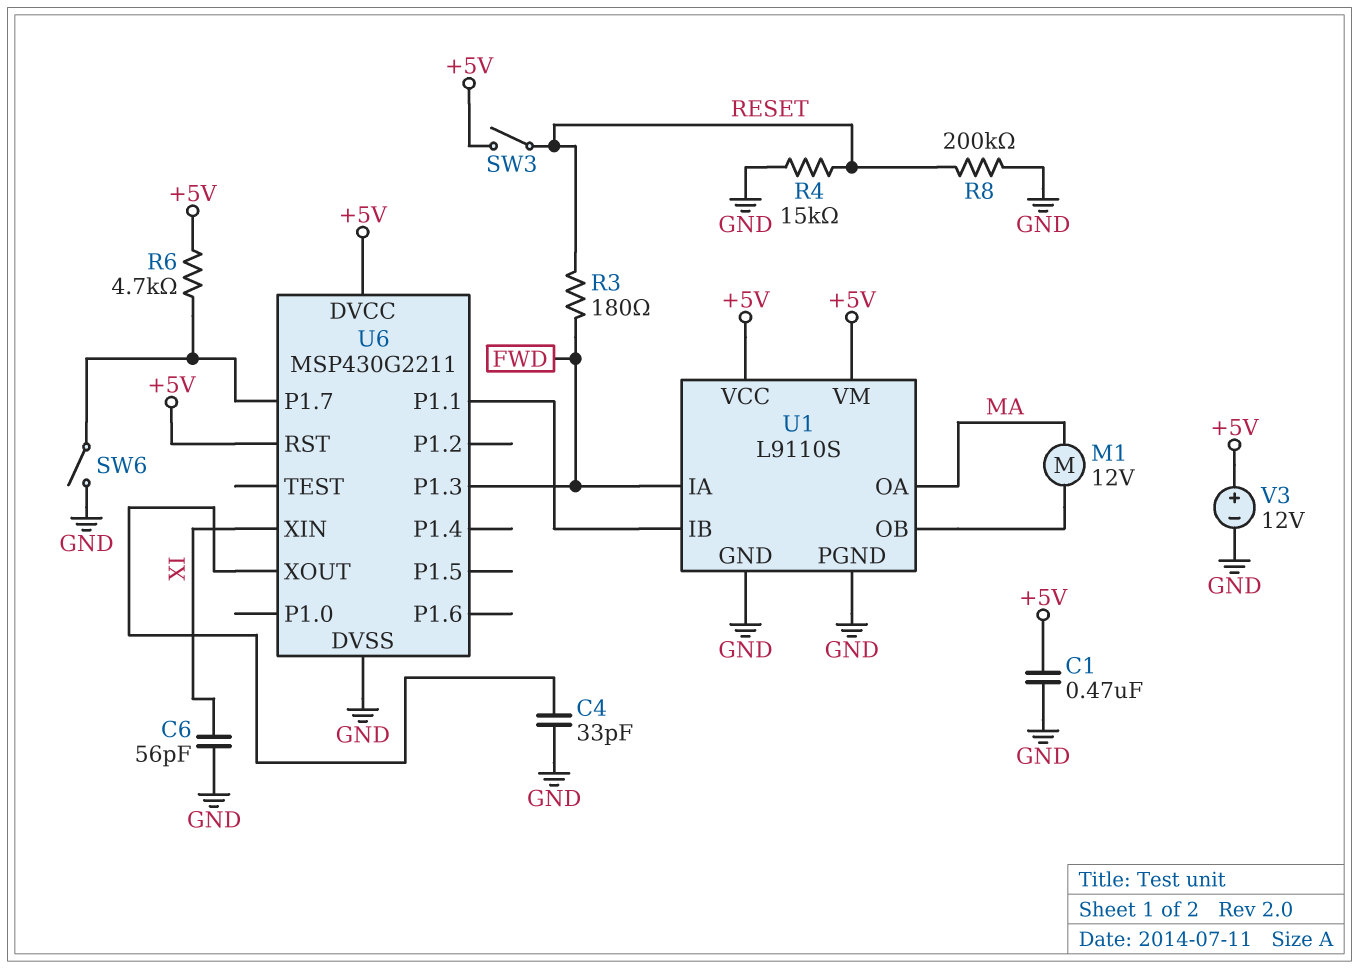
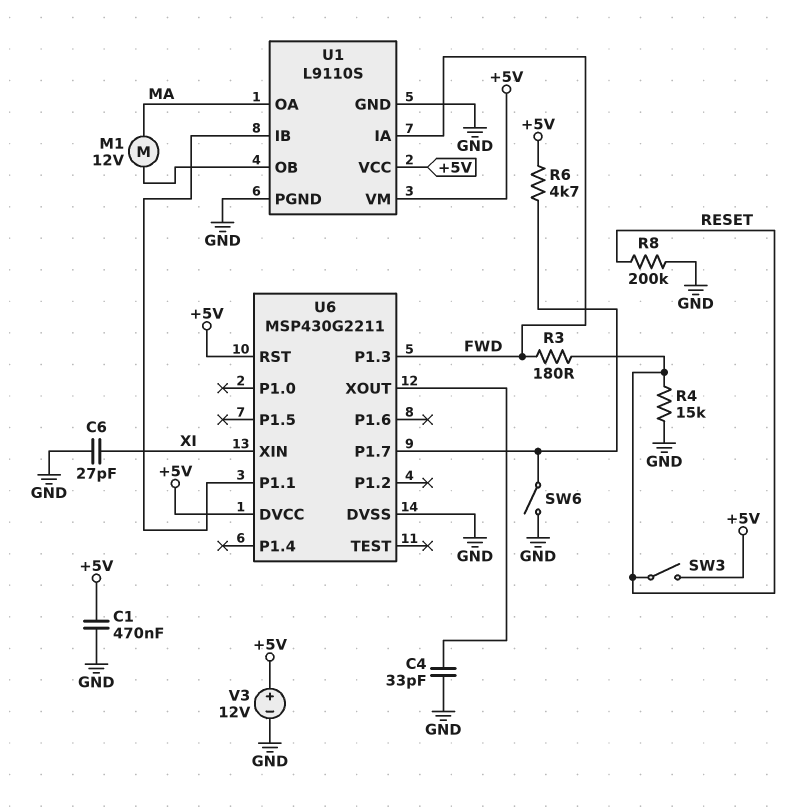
C6: 56pF (GND, XI) -> 27pF (GND, XI)

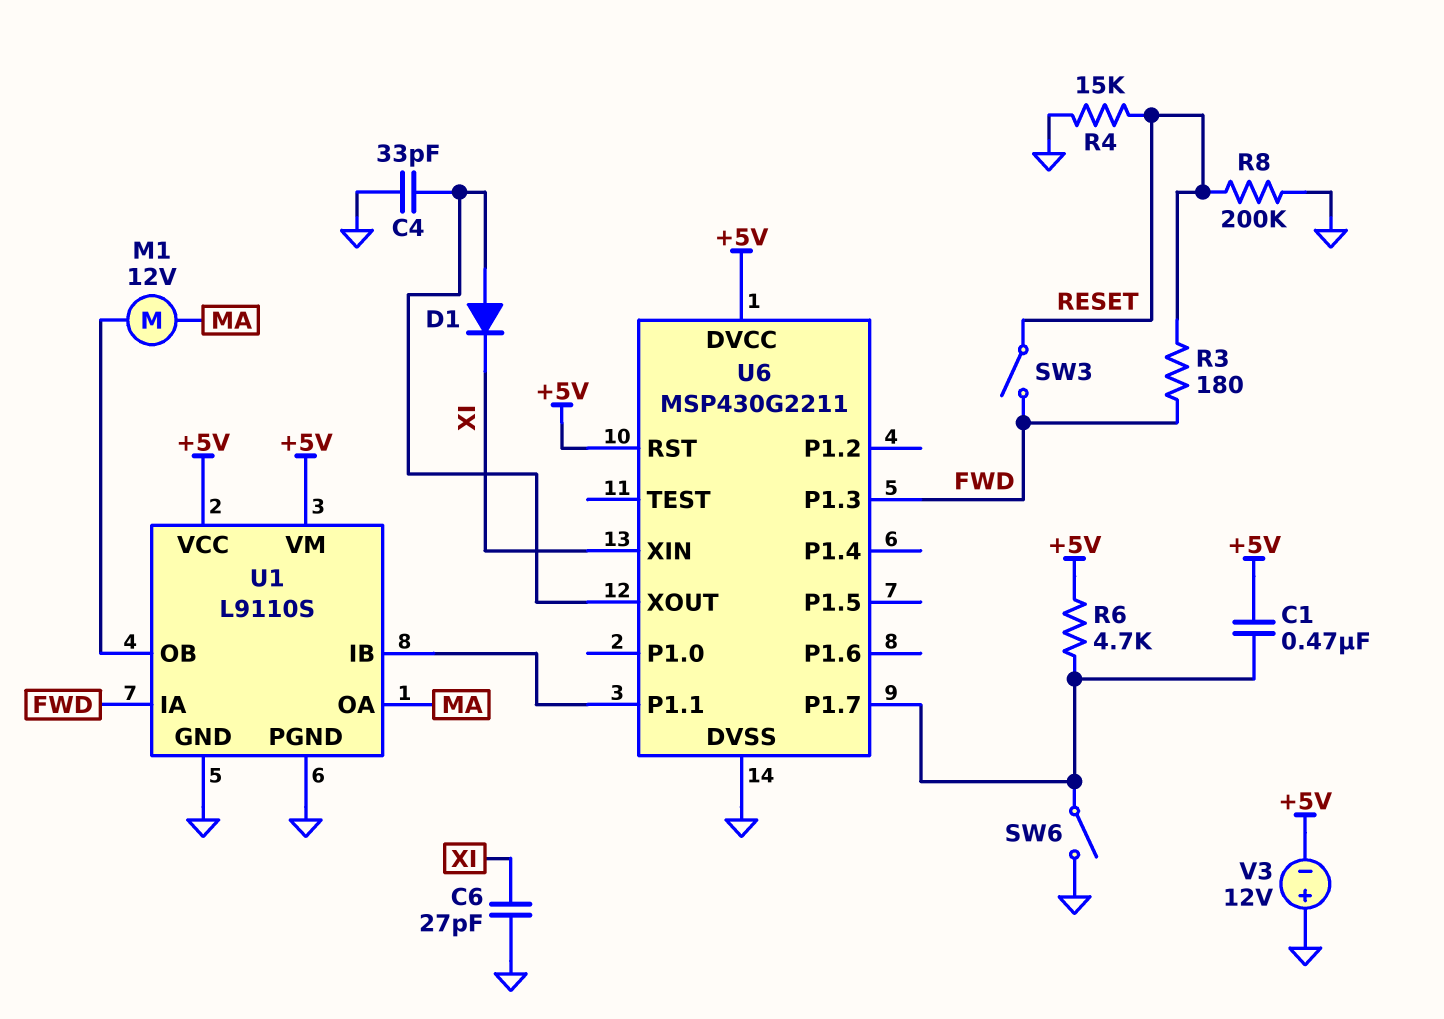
C1: 470nF (+5V, GND) -> 470nF (+5V, U6/P1.7)
D1: none -> diode (A U6/XOUT, K XI)
SW3: switch (+5V, RESET) -> switch (FWD, RESET)
V3: 12V (plus +5V, minus GND) -> 12V (plus GND, minus +5V)

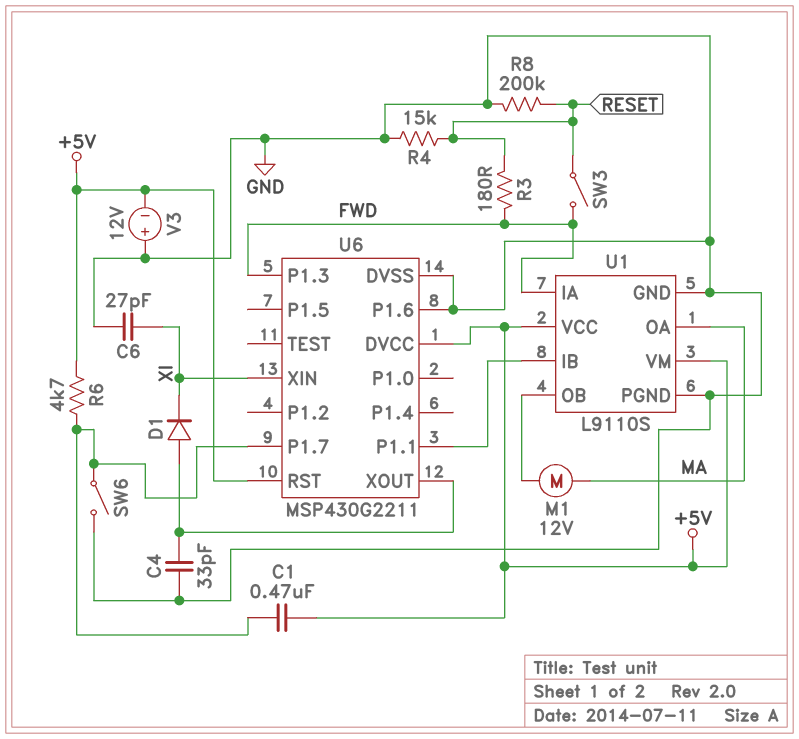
U6 pin P1.6: none -> GND

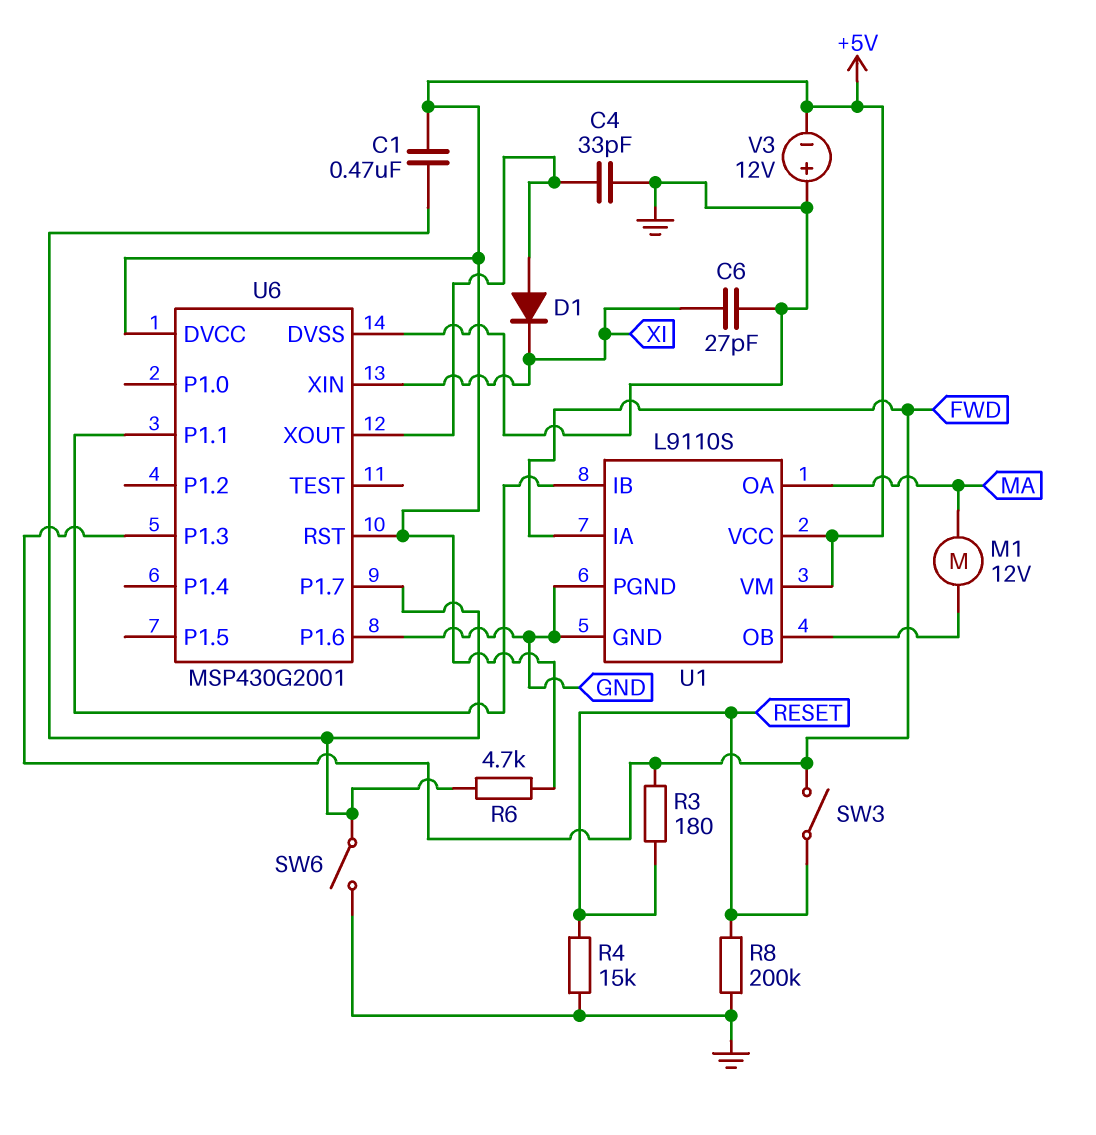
U6: MSP430G2211 -> MSP430G2001

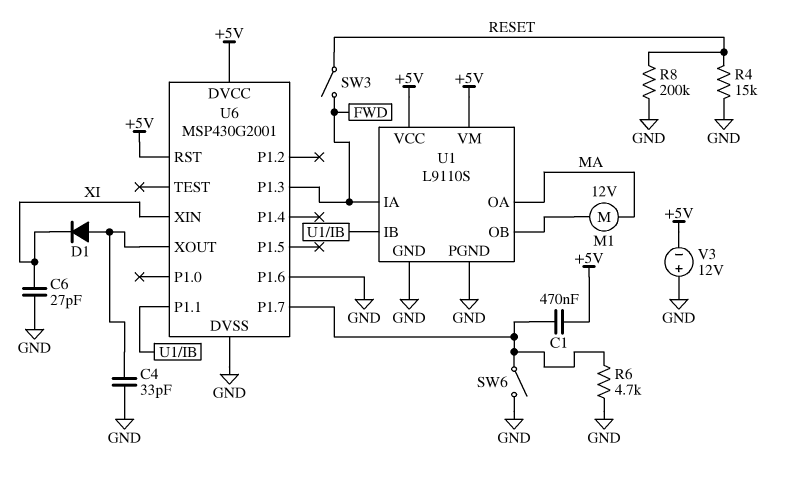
R3: 180 (FWD, RESET) -> none
R6: 4.7k (+5V, U6/P1.7) -> 4.7k (GND, U6/P1.7)

